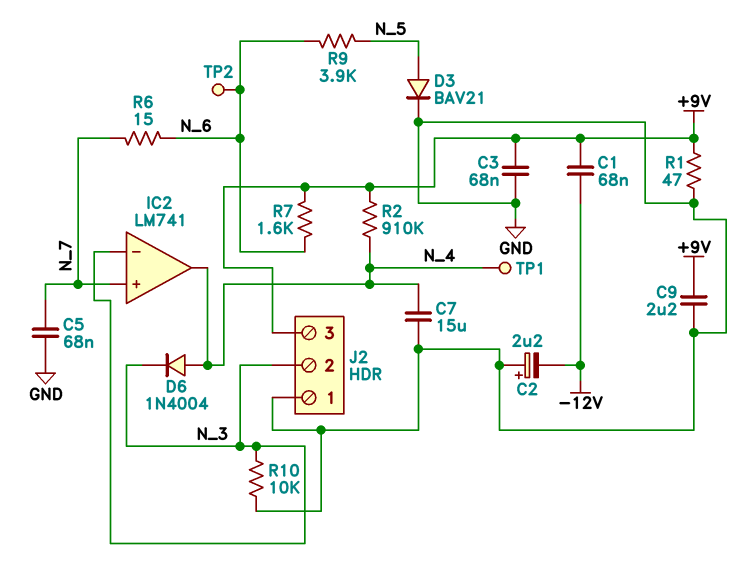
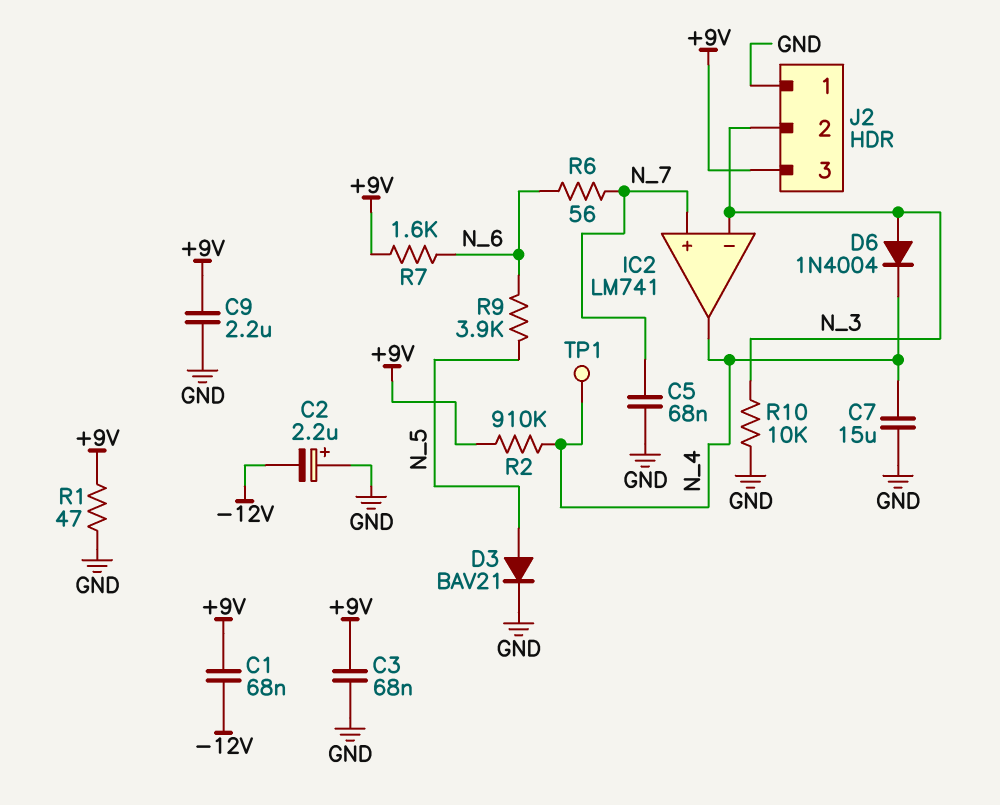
D6: diode 1N4004 (A N_4, K N_3) -> diode 1N4004 (A N_3, K N_4)
R6: 15 (N_6, N_7) -> 56 (N_6, N_7)
TP2: test point (N_6) -> none

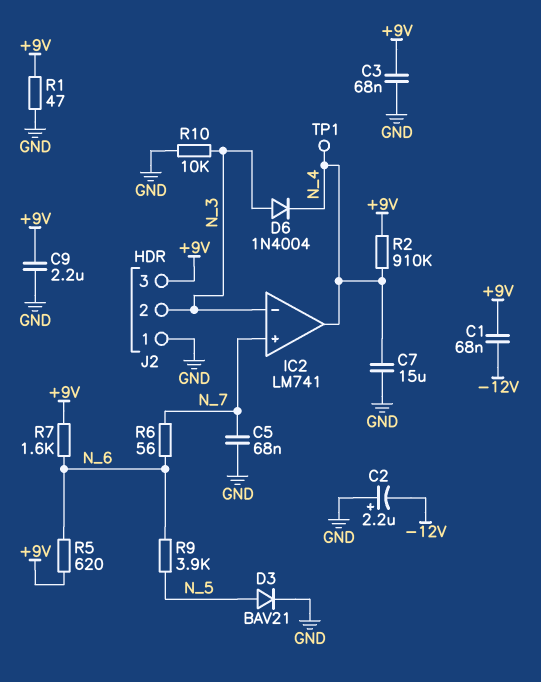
R5: none -> 620 (+9V, N_6)

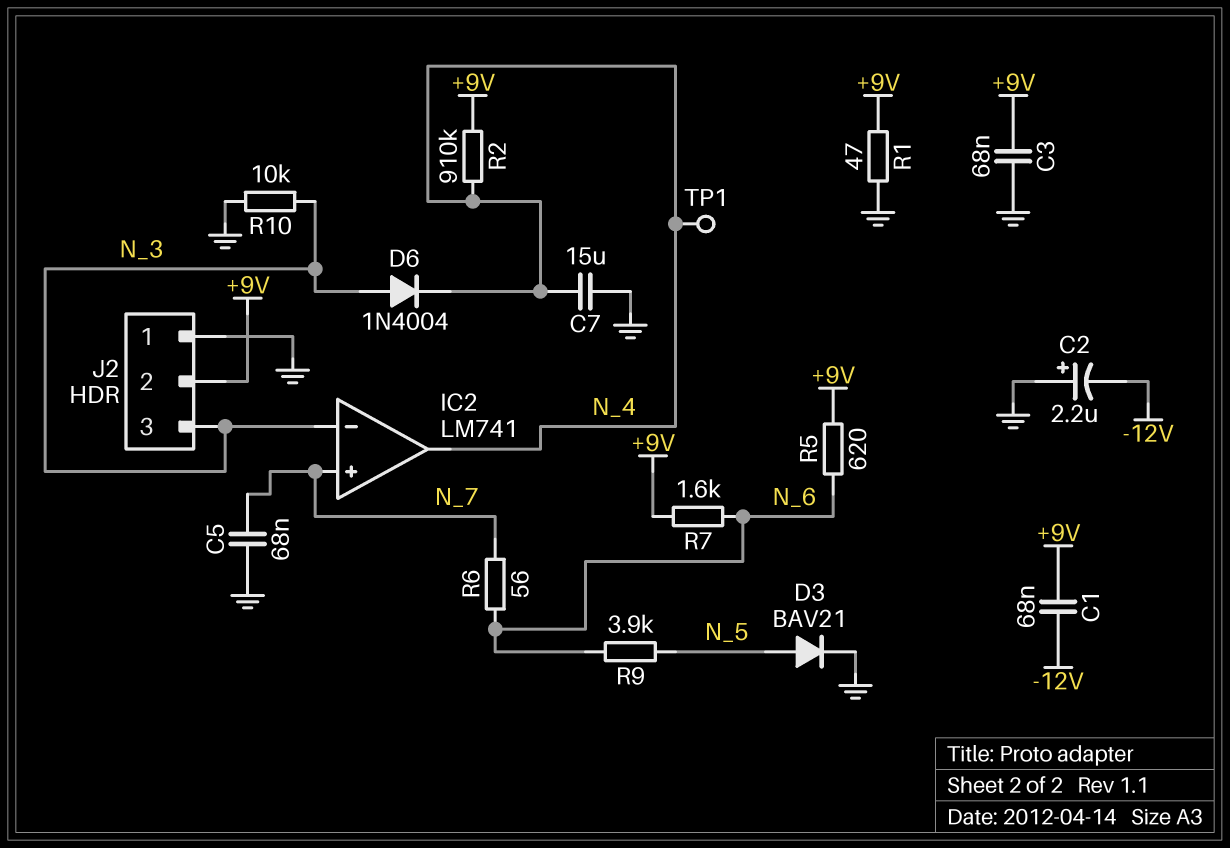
C9: 2.2uF (+9V, GND) -> none
J2 pin 2: N_3 -> +9V
J2 pin 3: +9V -> N_3

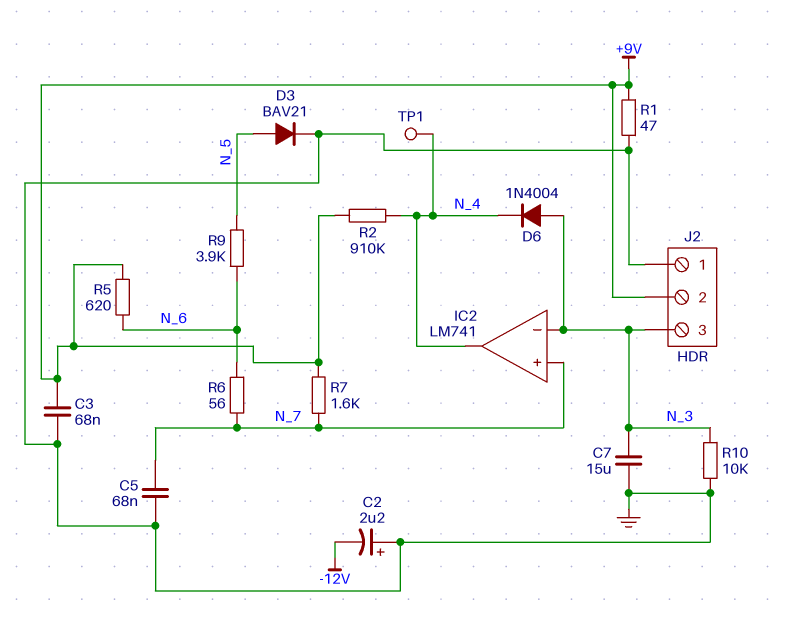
C1: 68nF (+9V, -12V) -> none
C7: 15uF (GND, N_4) -> 15uF (GND, N_3)
R7: 1.6k (+9V, N_6) -> 1.6k (+9V, N_7)

